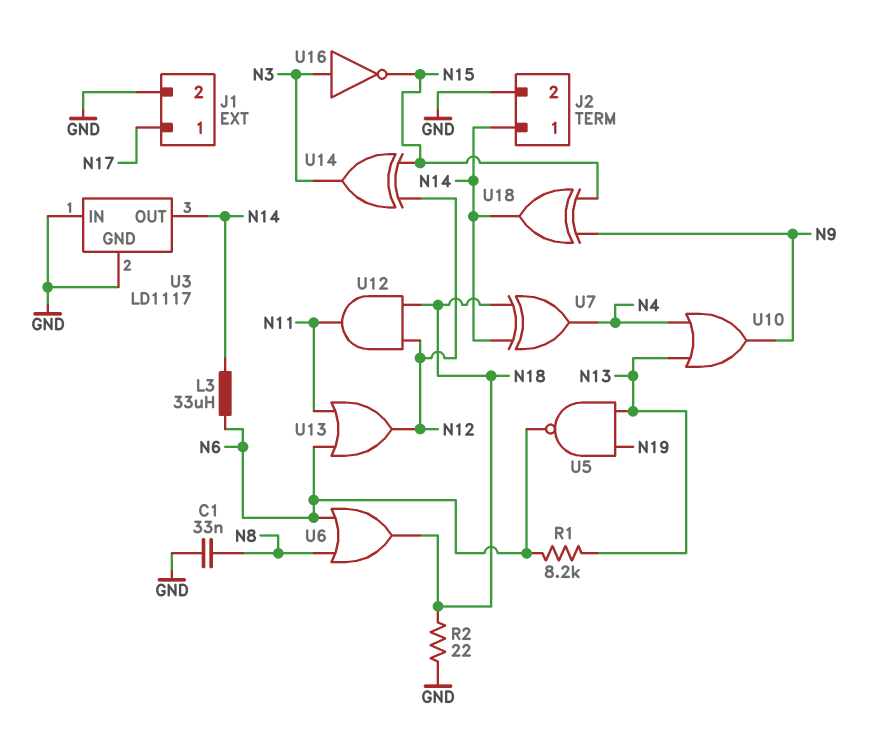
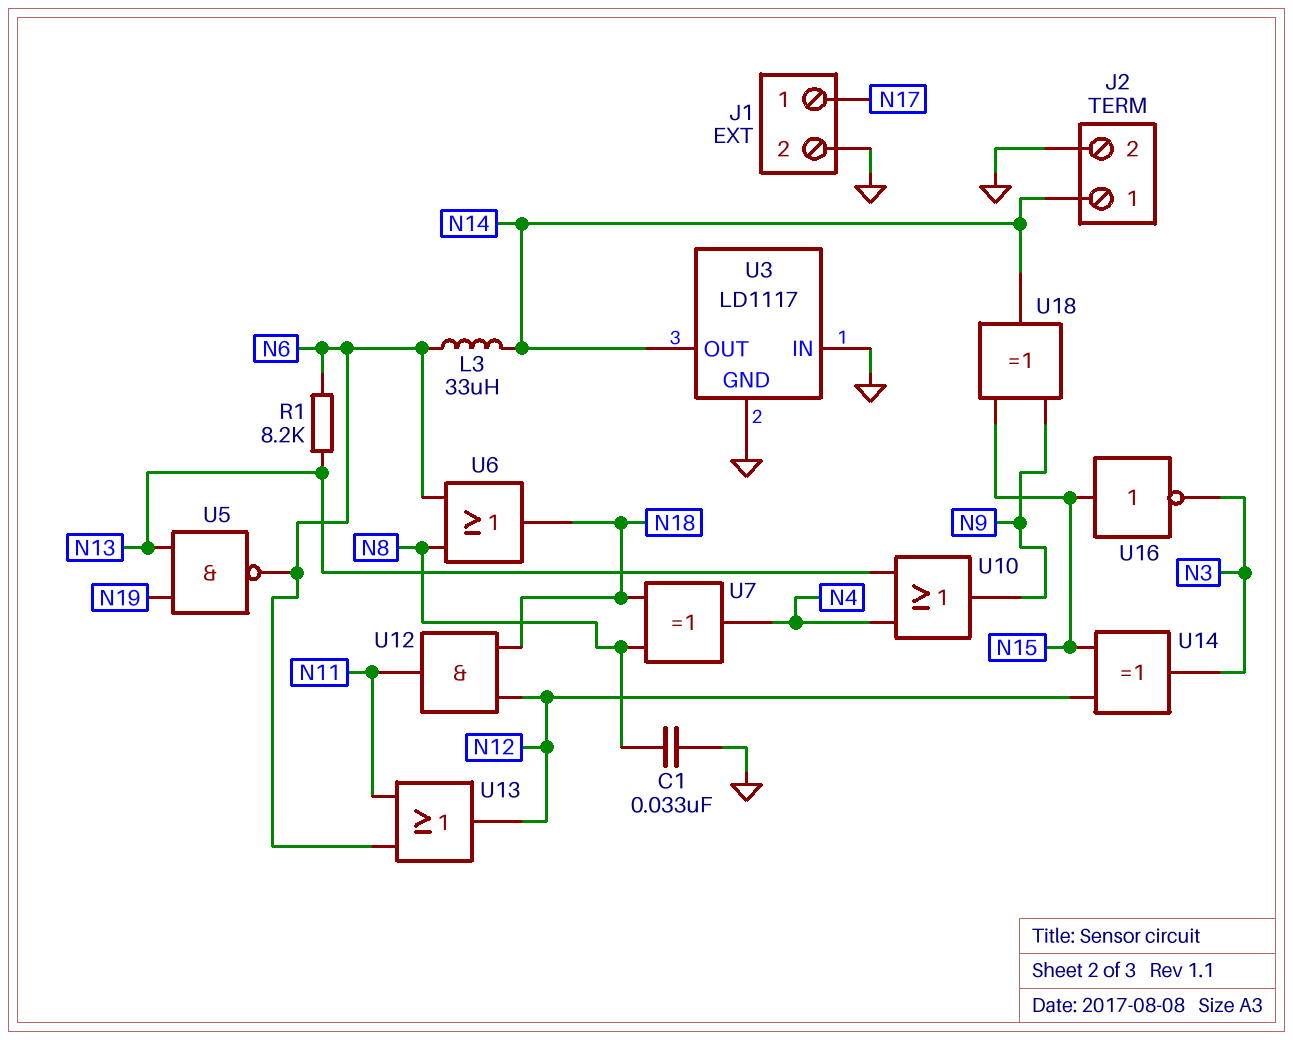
R2: 22 (GND, N18) -> none
U7: XOR (in N14, in N18, out N4) -> XOR (in N8, in N18, out N4)
U16: NOT (in N3, out N15) -> NOT (in N15, out N3)

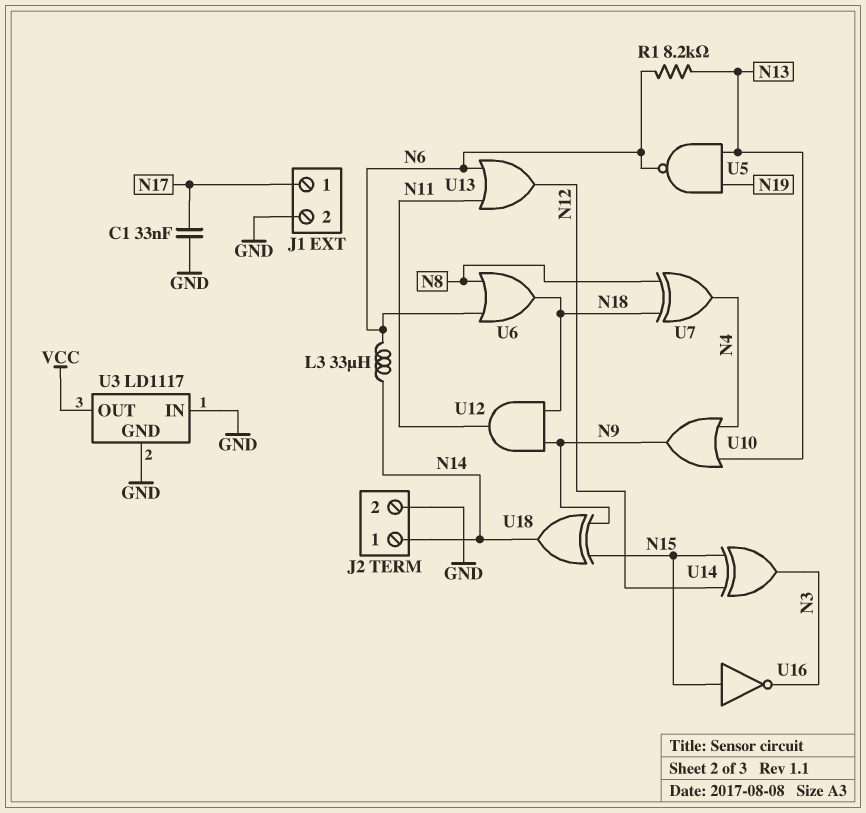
C1: 33nF (GND, N8) -> 33nF (GND, N17)
U3 pin OUT: N14 -> VCC
U12: AND (in N12, in N18, out N11) -> AND (in N9, in N18, out N11)

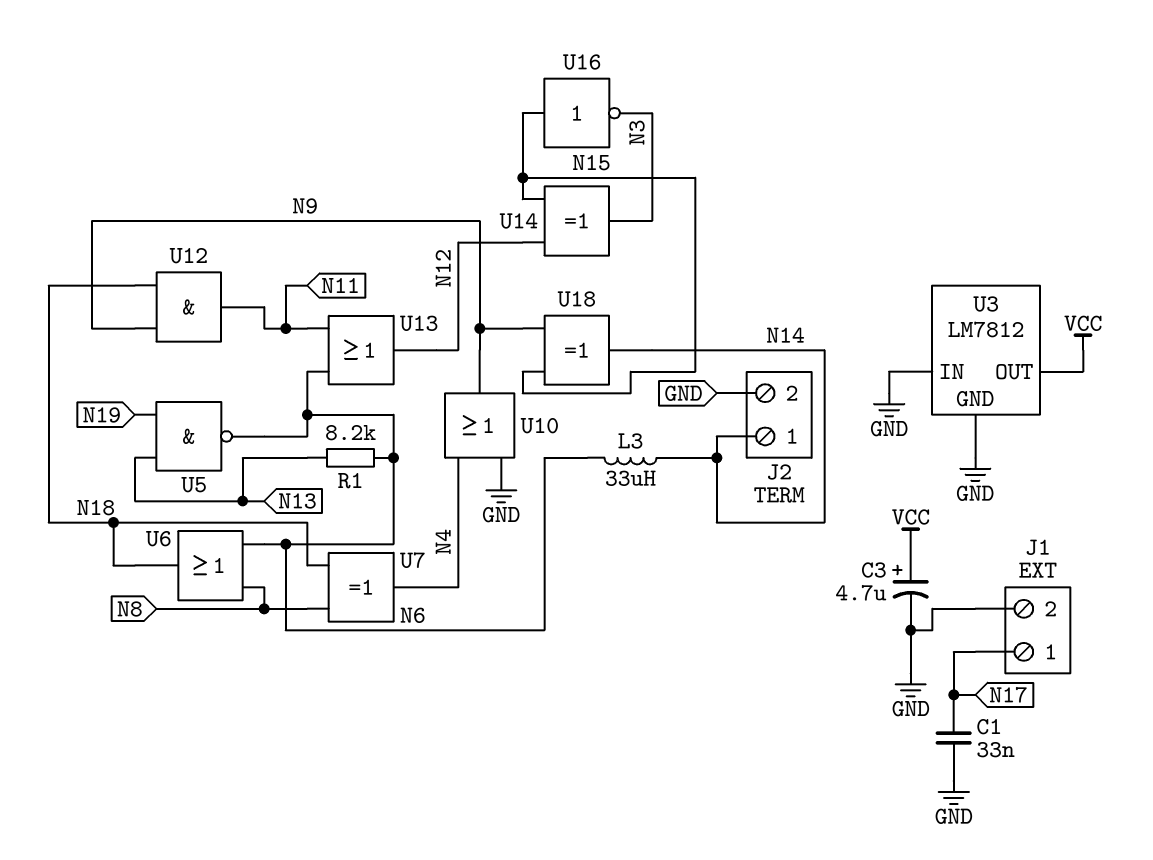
C3: none -> 4.7uF (plus VCC, minus GND)
U3: LD1117 -> LM7812
U10: OR (in N4, in N13, out N9) -> OR (in GND, in N4, out N9)

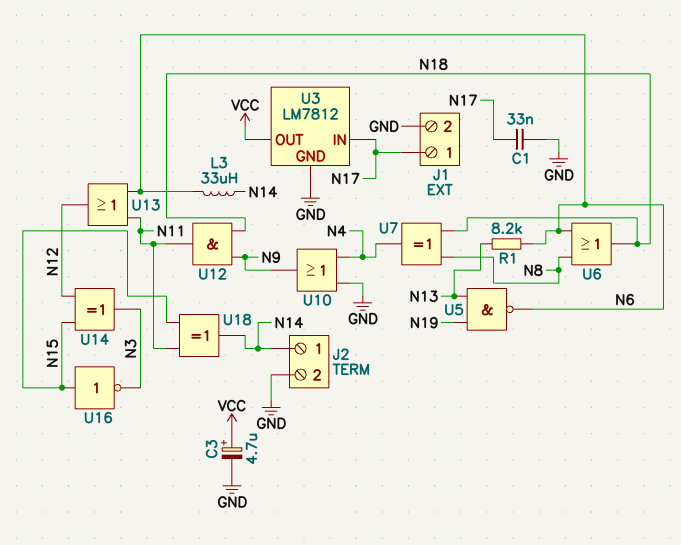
U3 pin IN: GND -> N17
U18: XOR (in N9, in N15, out N14) -> XOR (in N11, in N15, out N14)

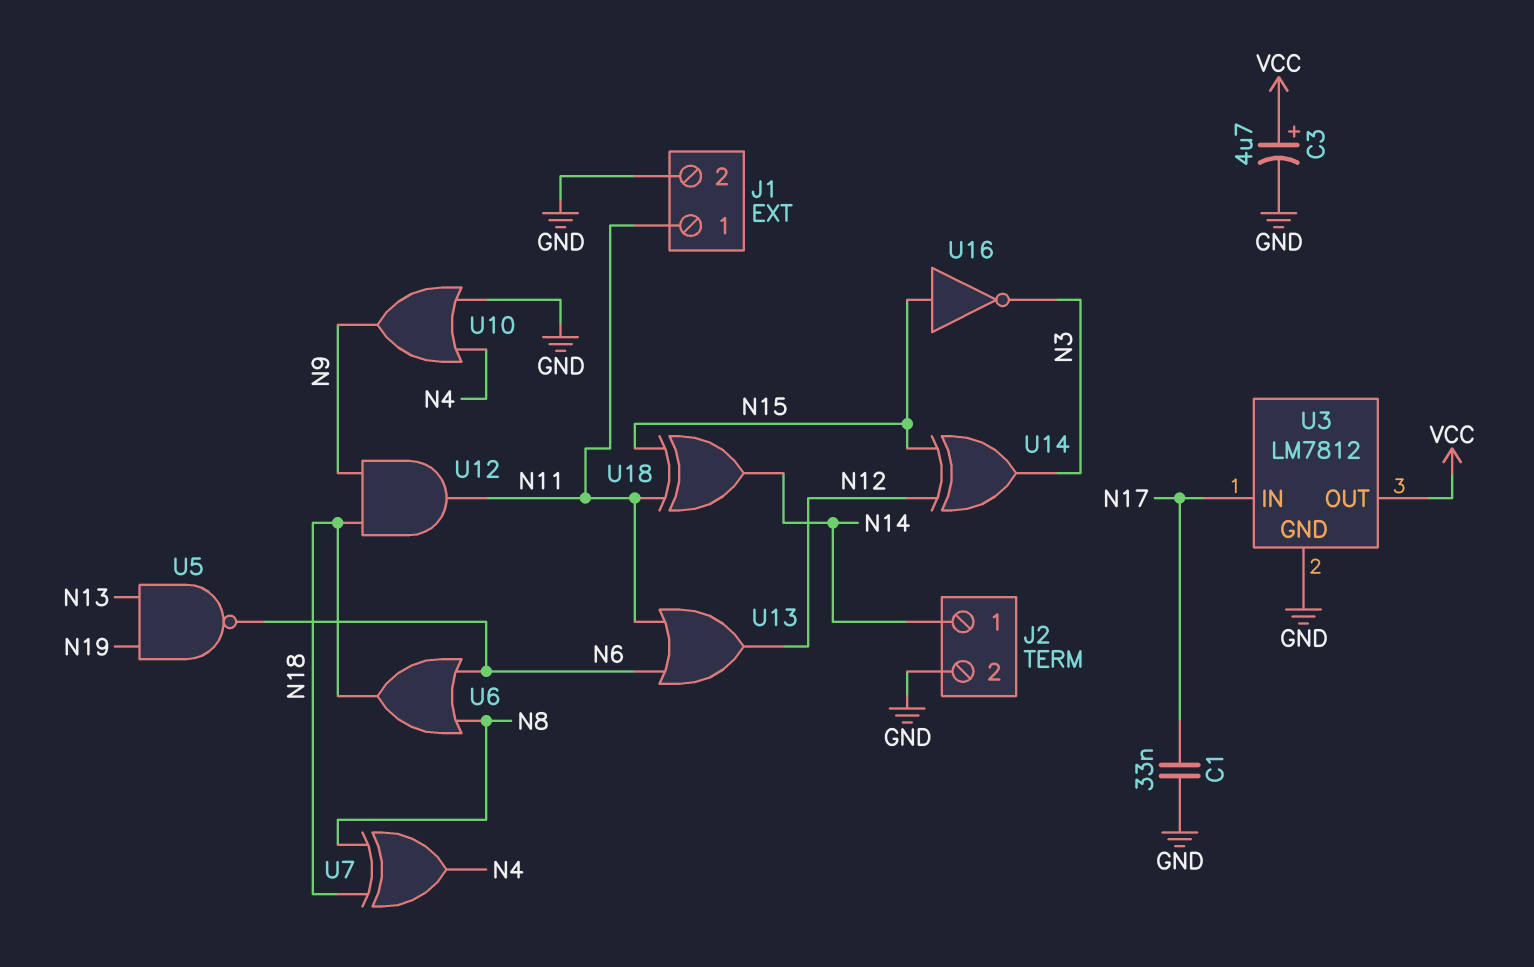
J1 pin 1: N17 -> N11
L3: 33uH (N6, N14) -> none
R1: 8.2k (N6, N13) -> none

